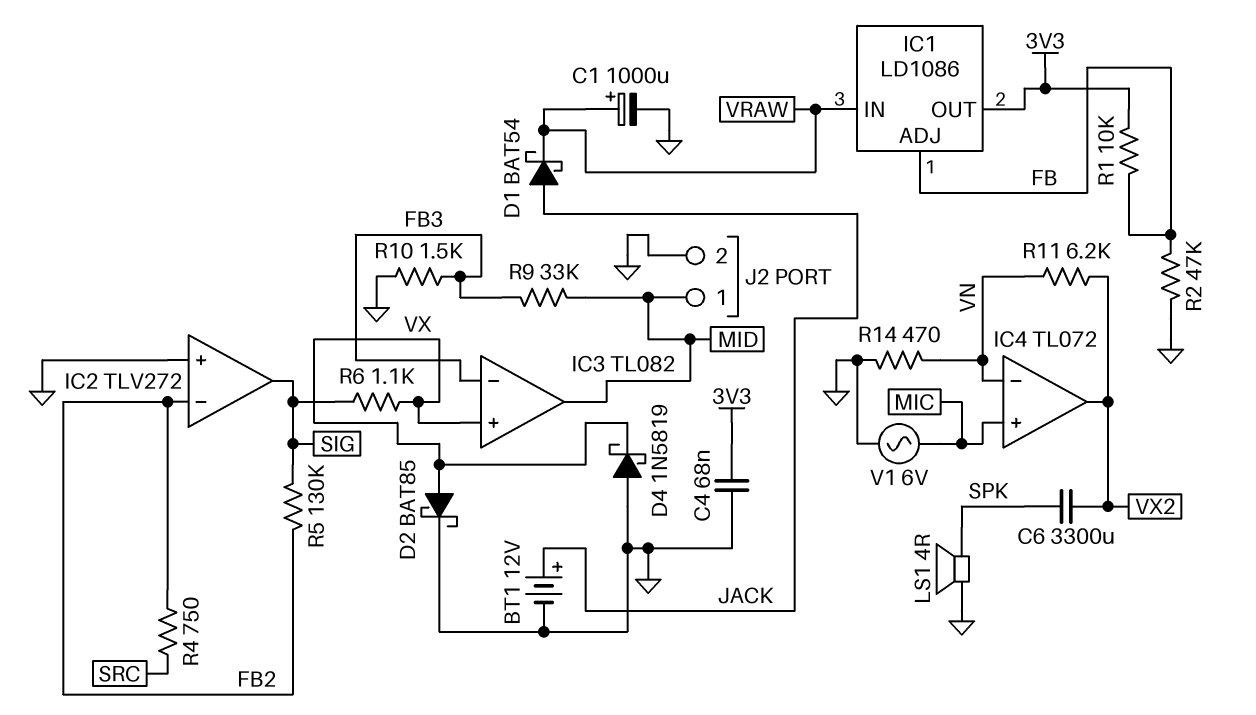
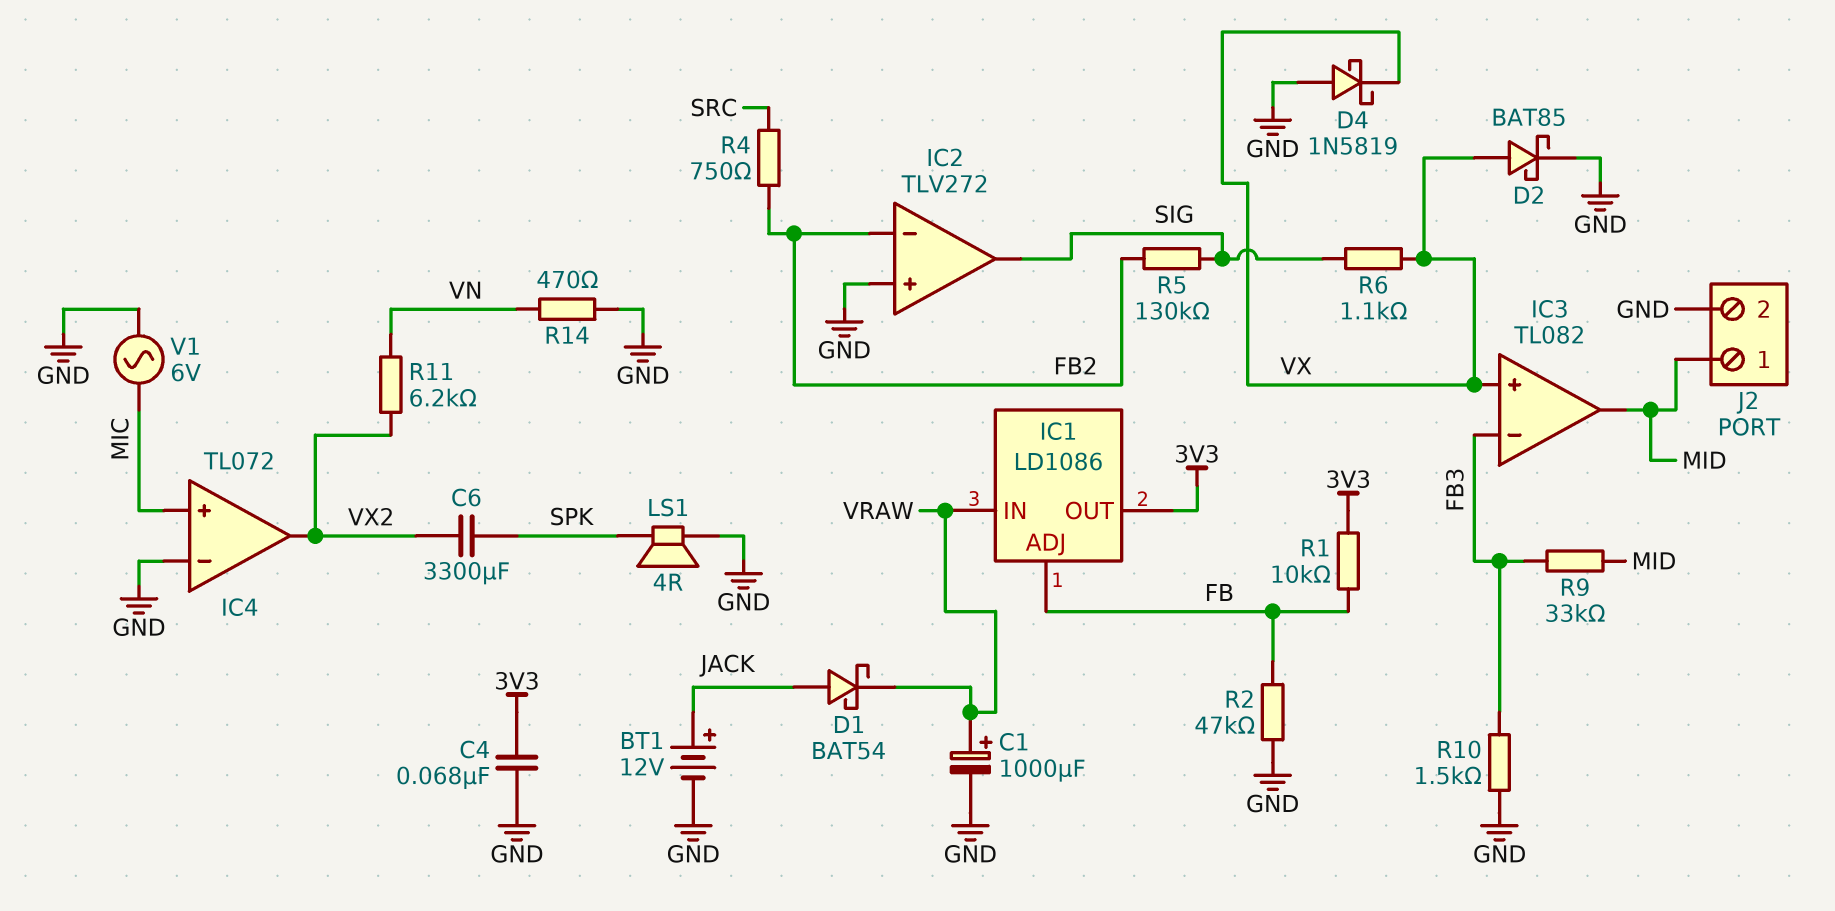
IC4 pin in-: VN -> GND

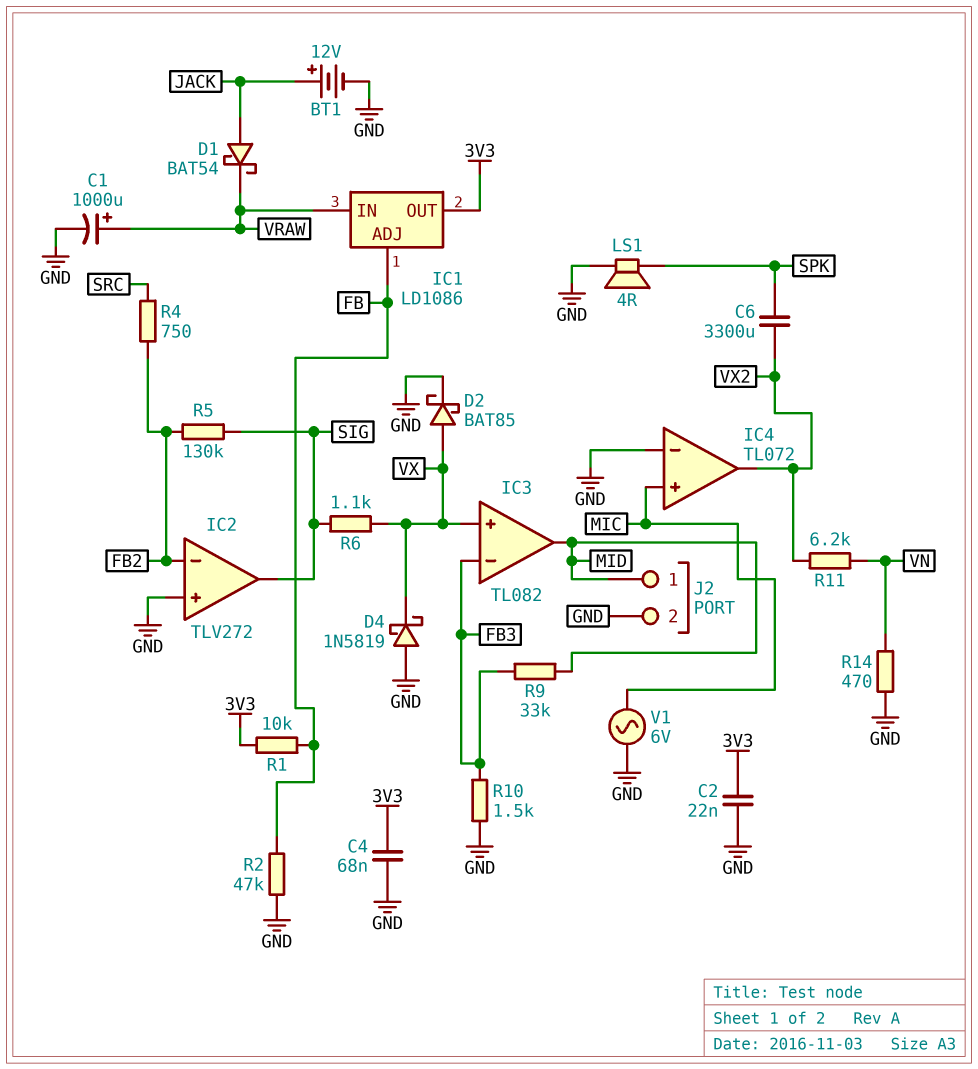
C2: none -> 22nF (3V3, GND)

